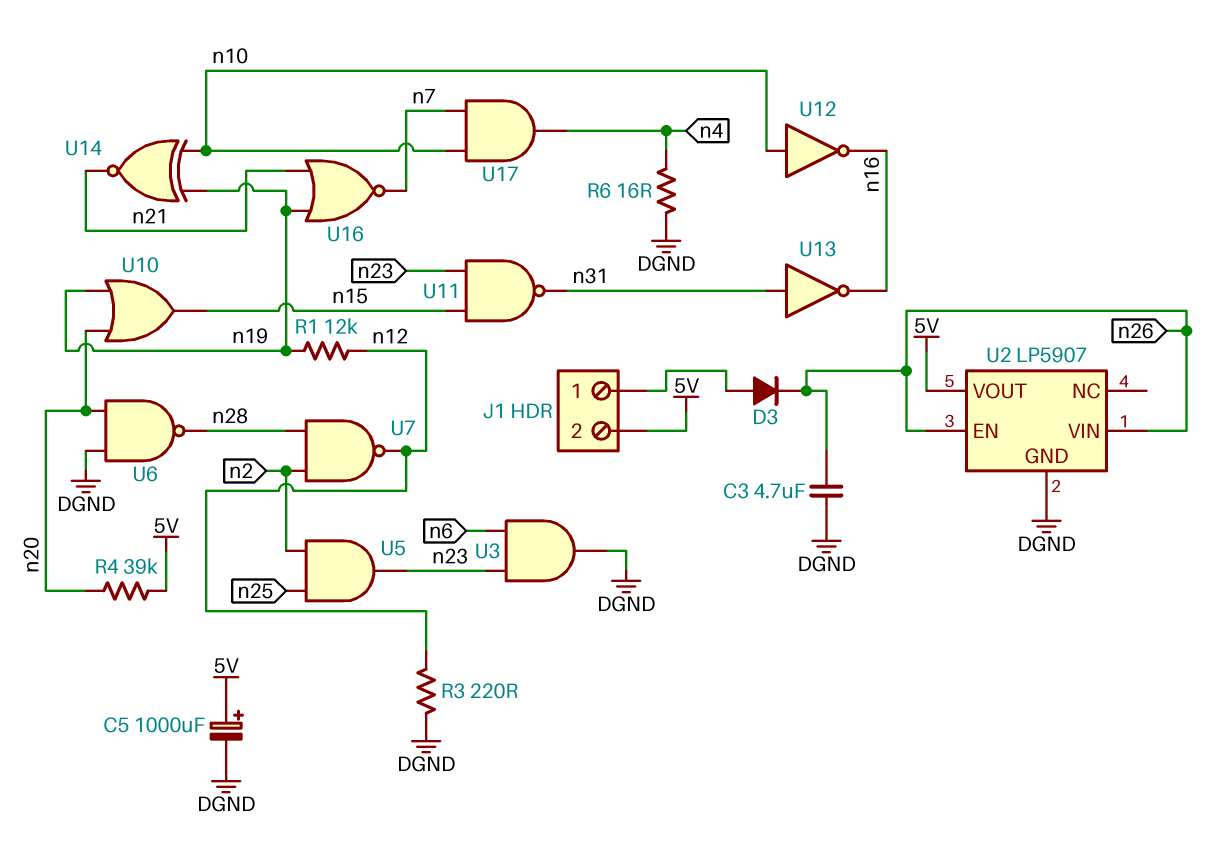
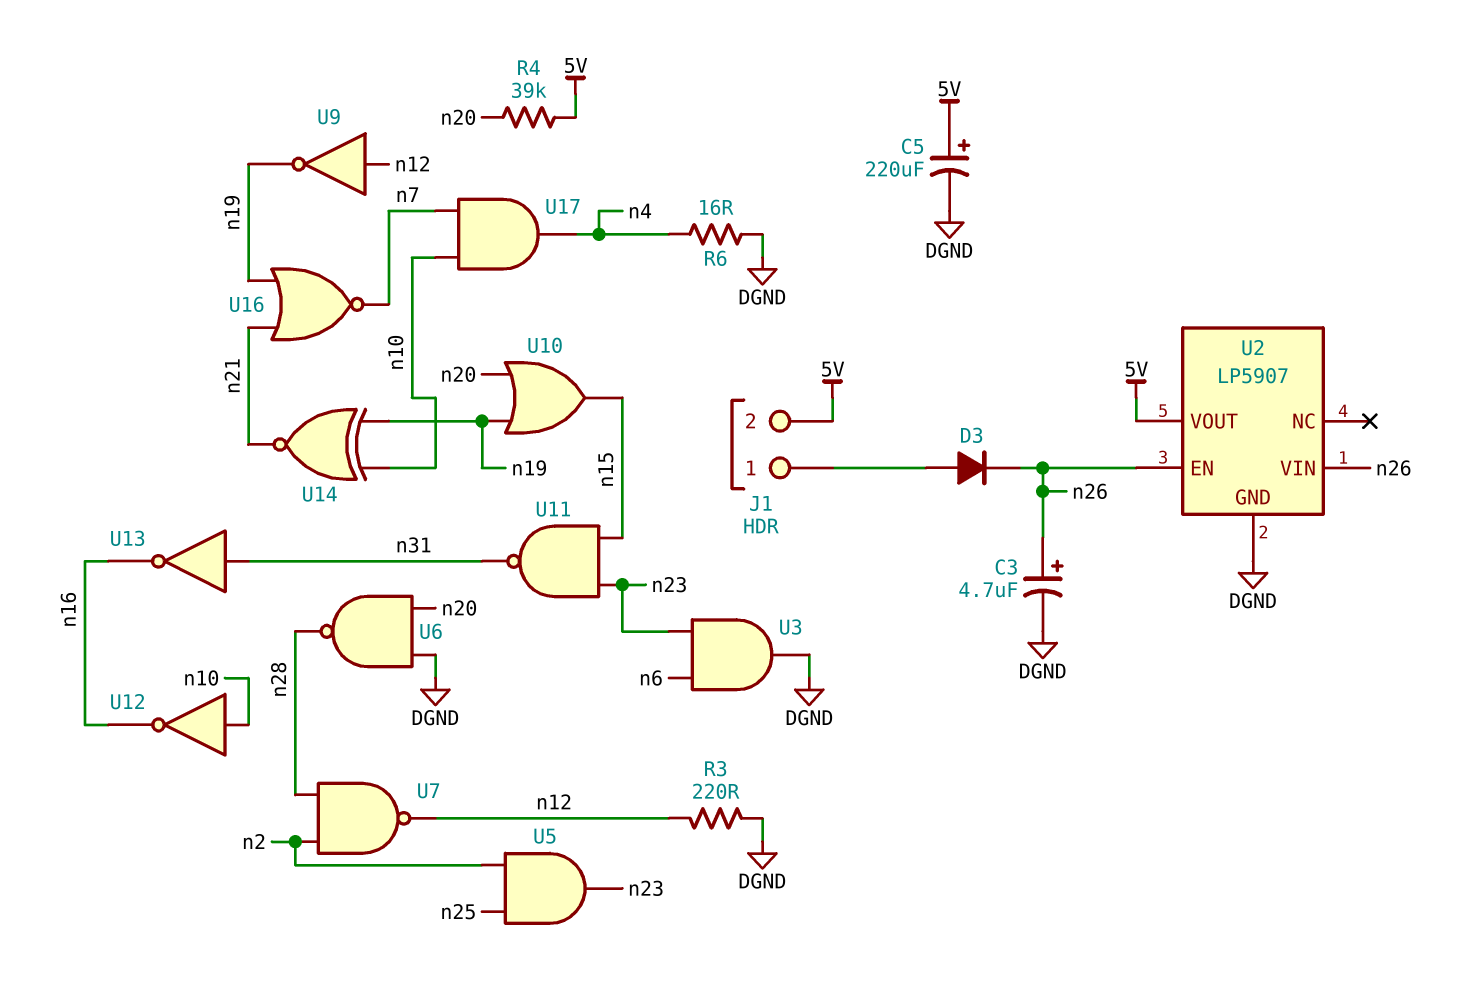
C3: 4.7uF (DGND, n26) -> 4.7uF (plus n26, minus DGND)
C5: 1000uF (plus 5V, minus DGND) -> 220uF (plus 5V, minus DGND)
R1: 12k (n12, n19) -> none
U9: none -> NOT (in n12, out n19)

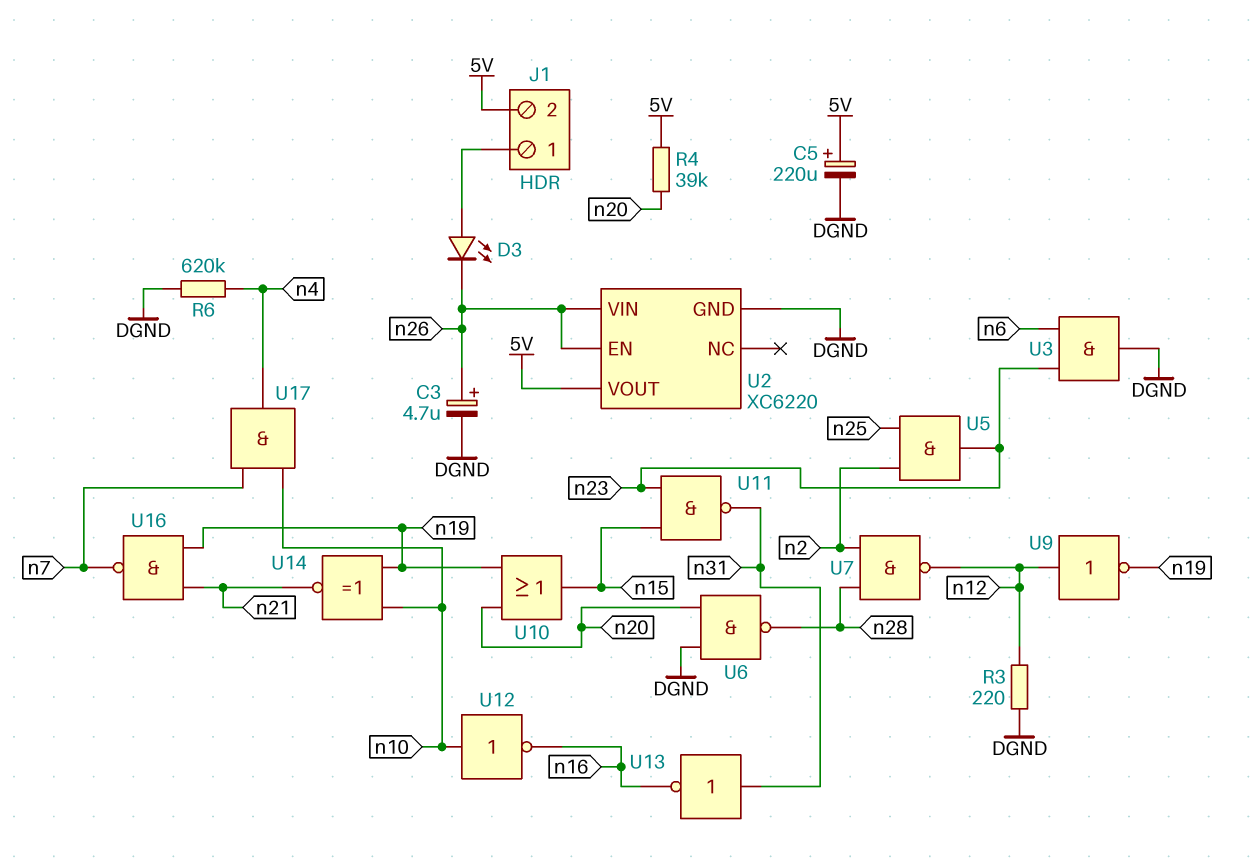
D3: diode (A J1/1, K n26) -> LED (A J1/1, K n26)
R6: 16 (DGND, n4) -> 620k (DGND, n4)
U2: LP5907 -> XC6220
U16: NOR (in n19, in n21, out n7) -> NAND (in n19, in n21, out n7)

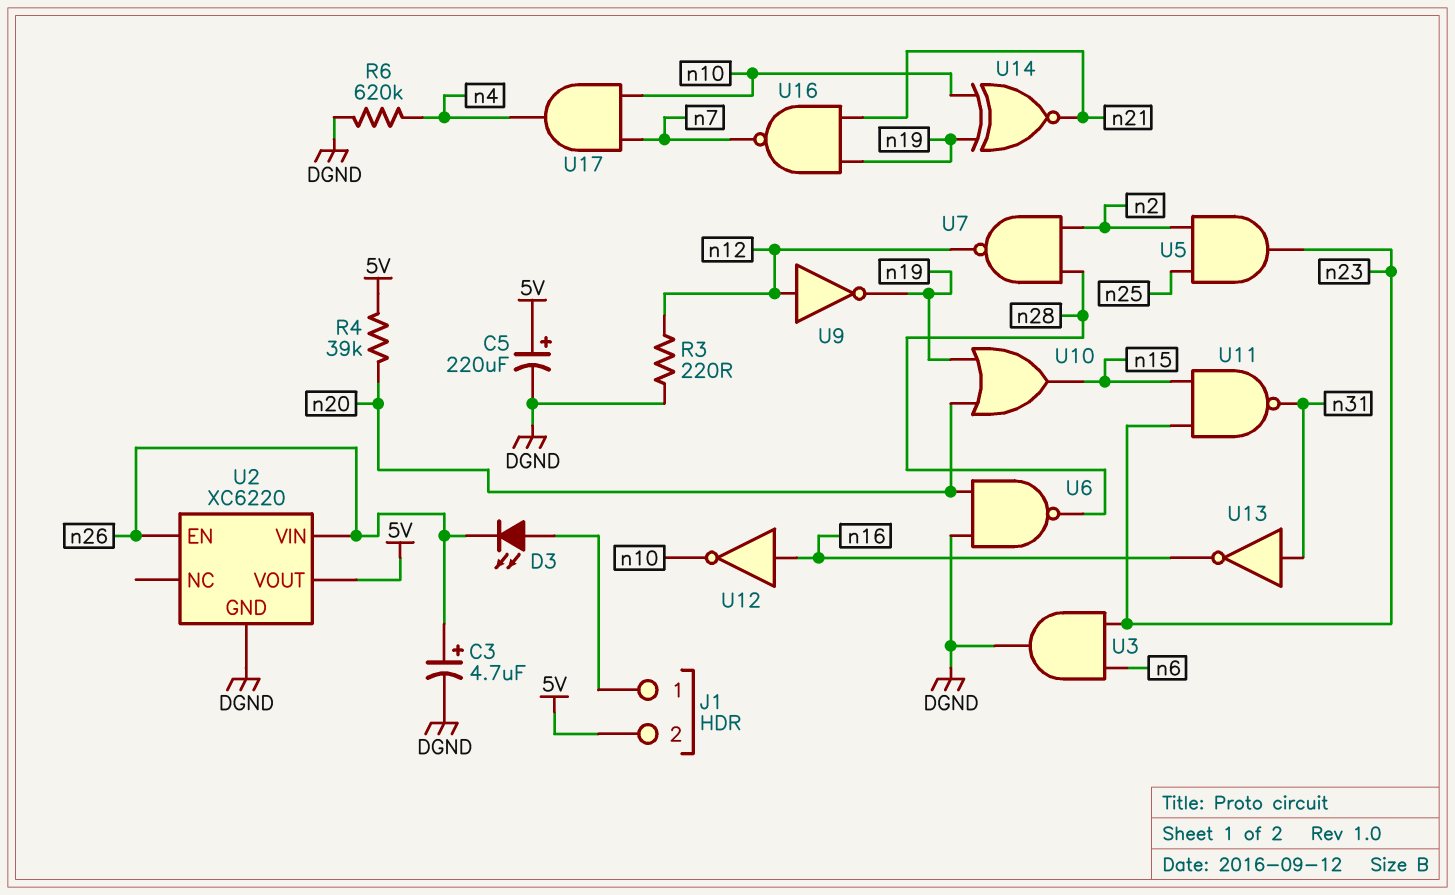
U12: NOT (in n10, out n16) -> NOT (in n16, out n10)

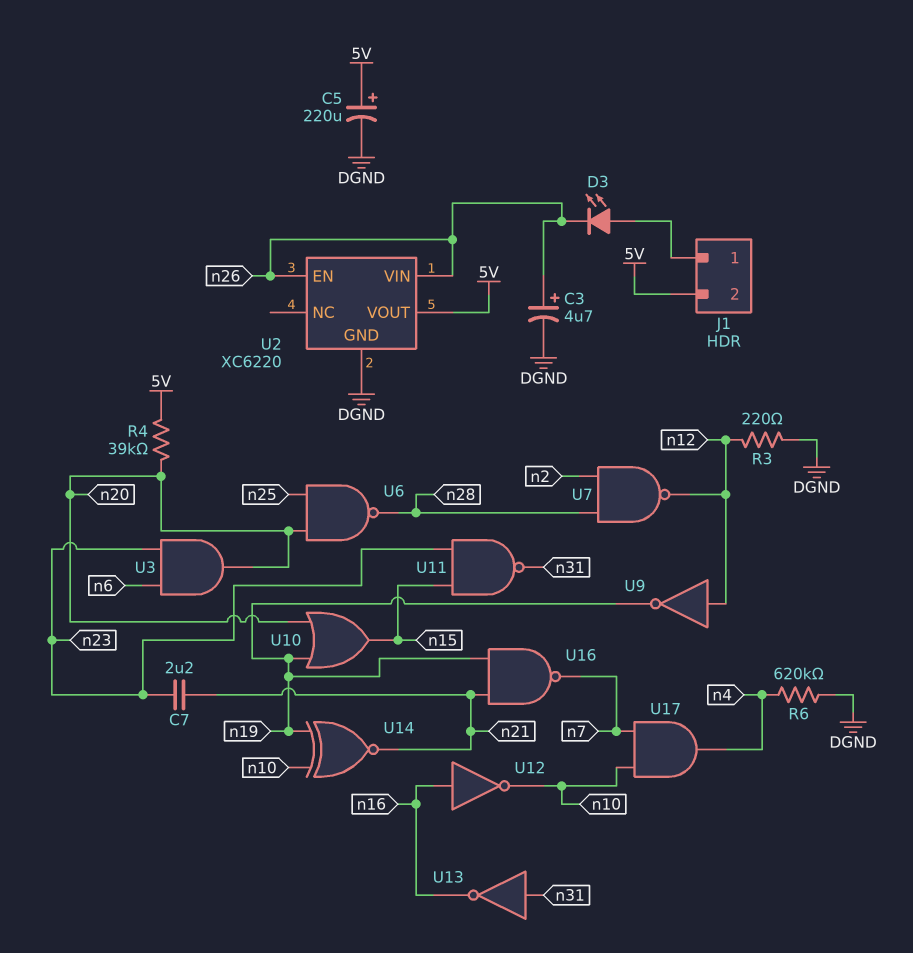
C7: none -> 2.2uF (n21, n23)
U3: AND (in n6, in n23, out DGND) -> AND (in n6, in n23, out n20)
U5: AND (in n2, in n25, out n23) -> none
U6: NAND (in DGND, in n20, out n28) -> NAND (in n20, in n25, out n28)

